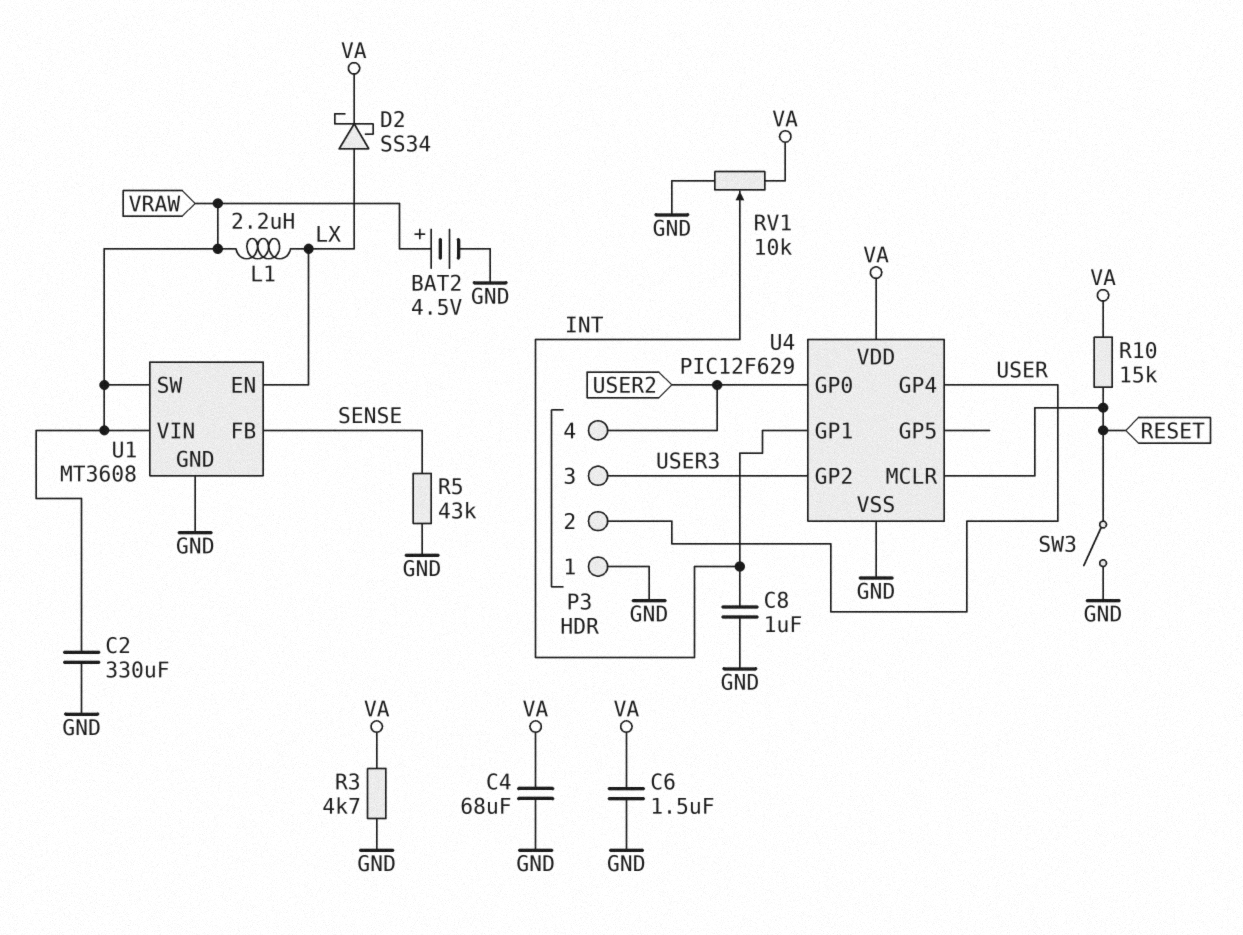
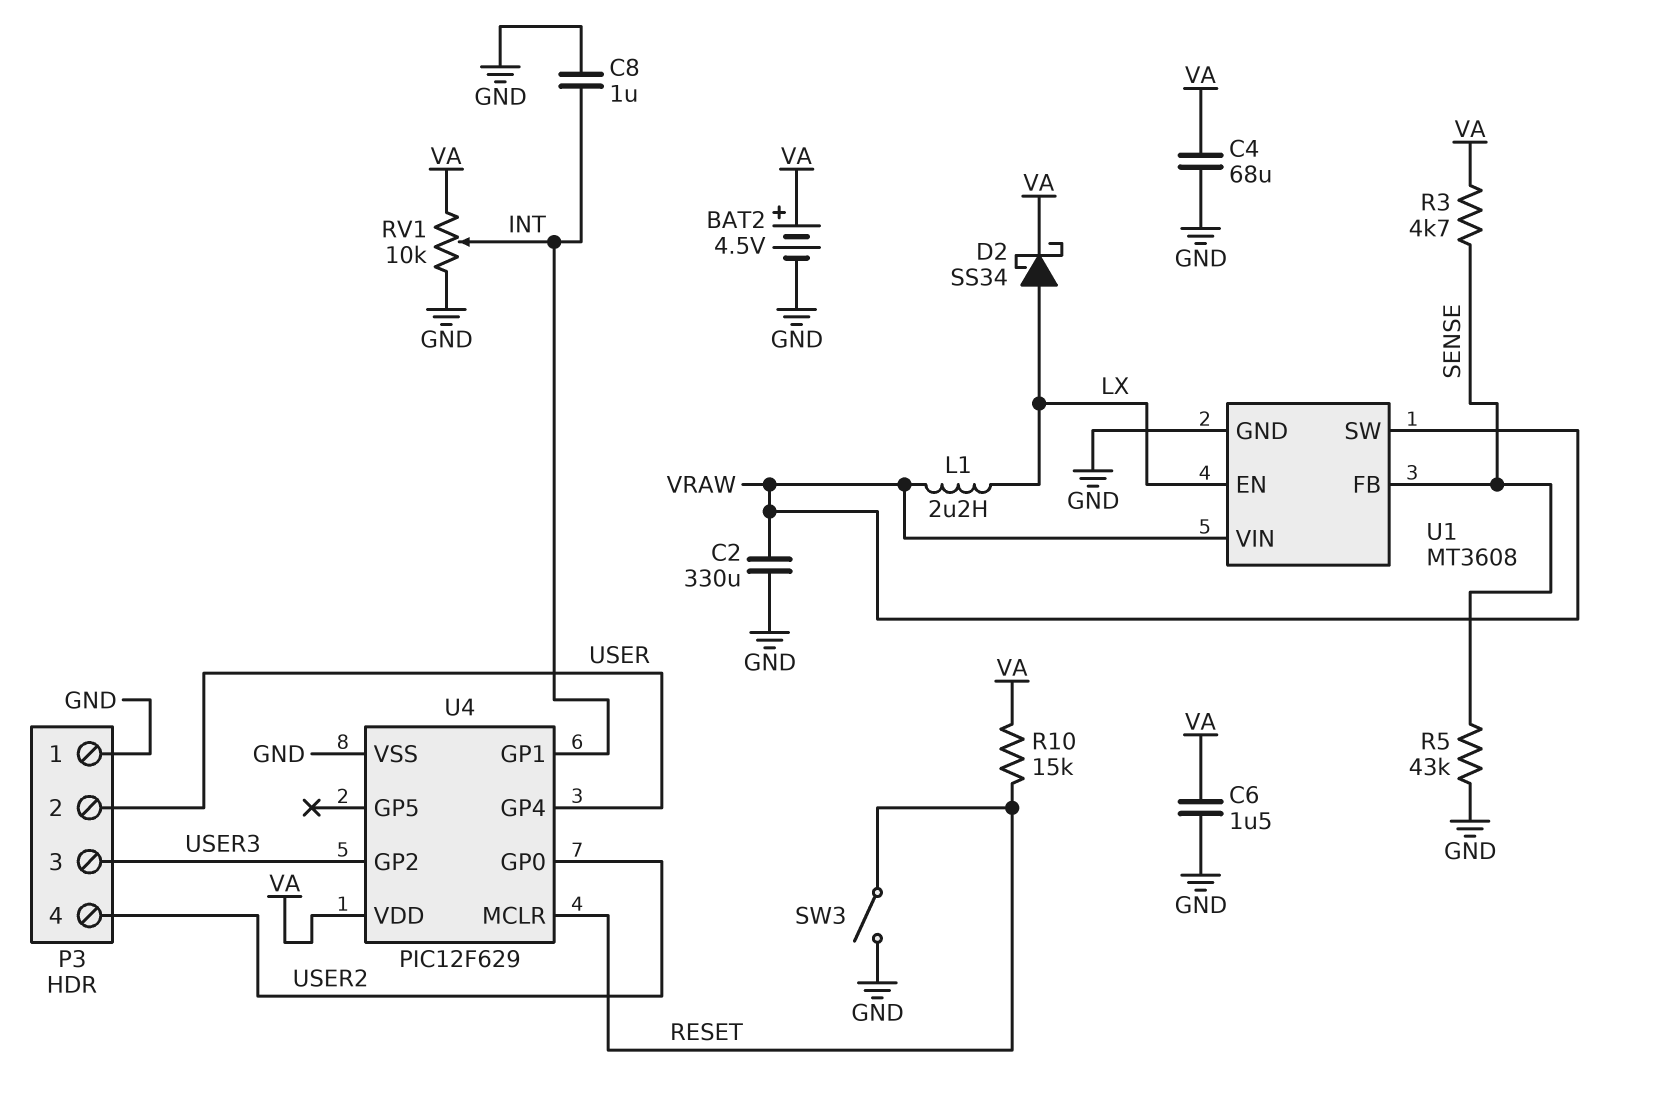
BAT2: 4.5V (plus VRAW, minus GND) -> 4.5V (plus VA, minus GND)
R3: 4.7k (GND, VA) -> 4.7k (SENSE, VA)

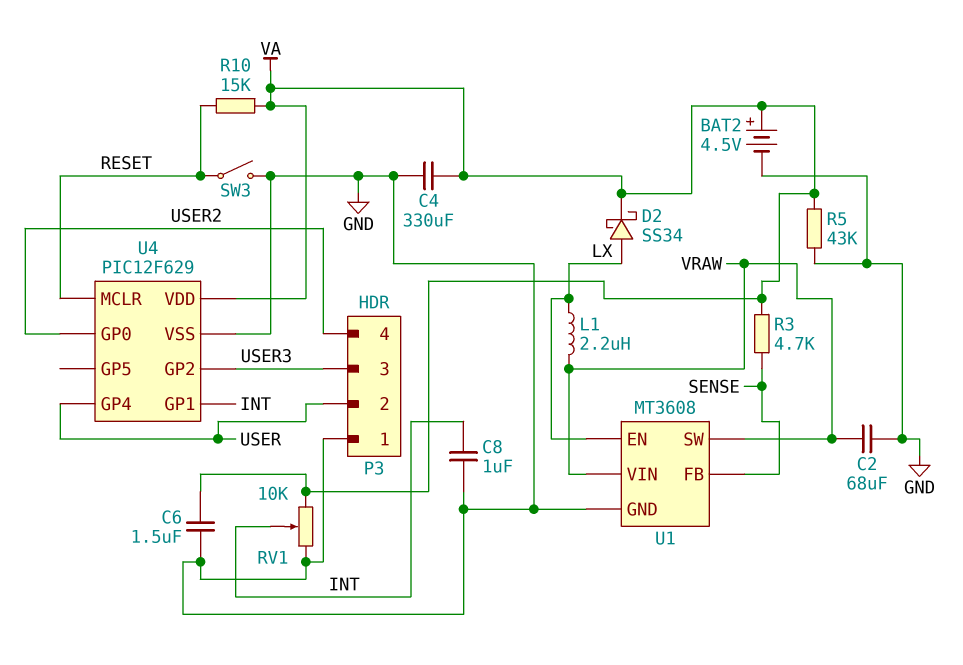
C2: 330uF (GND, VRAW) -> 68uF (GND, VRAW)
C4: 68uF (GND, VA) -> 330uF (GND, VA)
R5: 43k (GND, SENSE) -> 43k (GND, VA)

